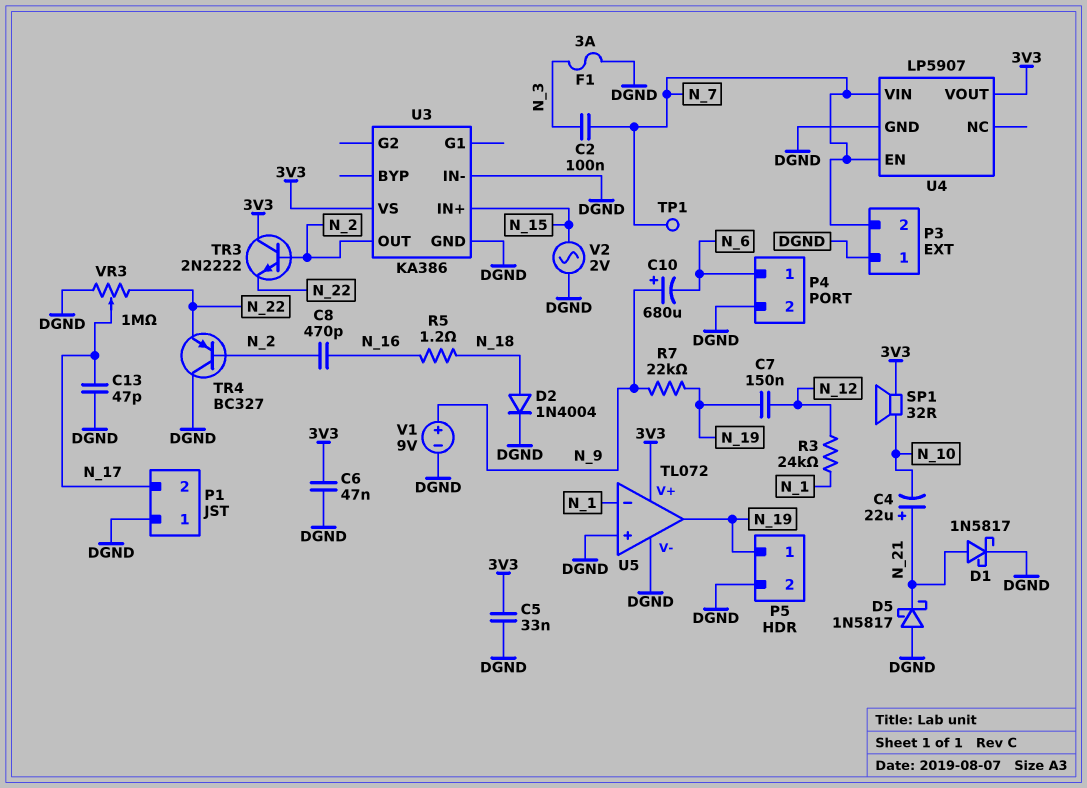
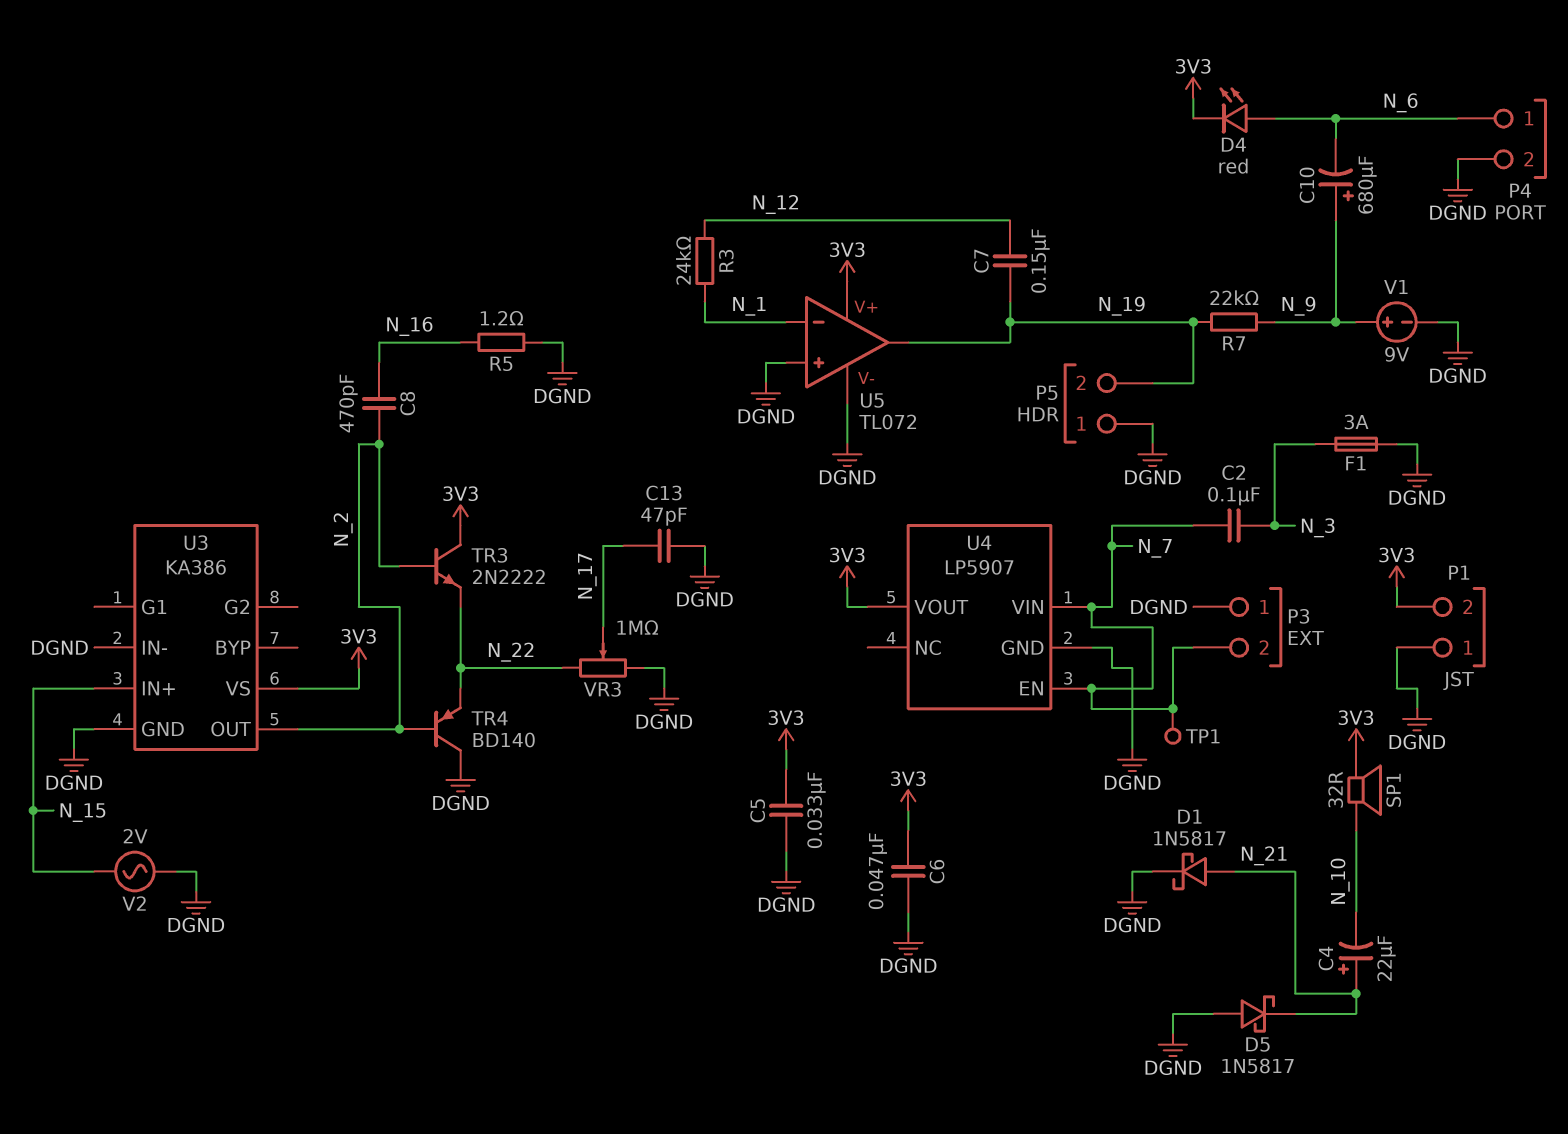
D2: diode 1N4004 (A N_18, K DGND) -> none
D4: none -> LED red (A N_6, K 3V3)
P1 pin 2: N_17 -> 3V3
P5 pin 1: N_19 -> DGND
P5 pin 2: DGND -> N_19
R5: 1.2 (N_16, N_18) -> 1.2 (DGND, N_16)
TR4: PNP BC327 (B N_2, C DGND, E N_22) -> PNP BD140 (B N_2, C DGND, E N_22)

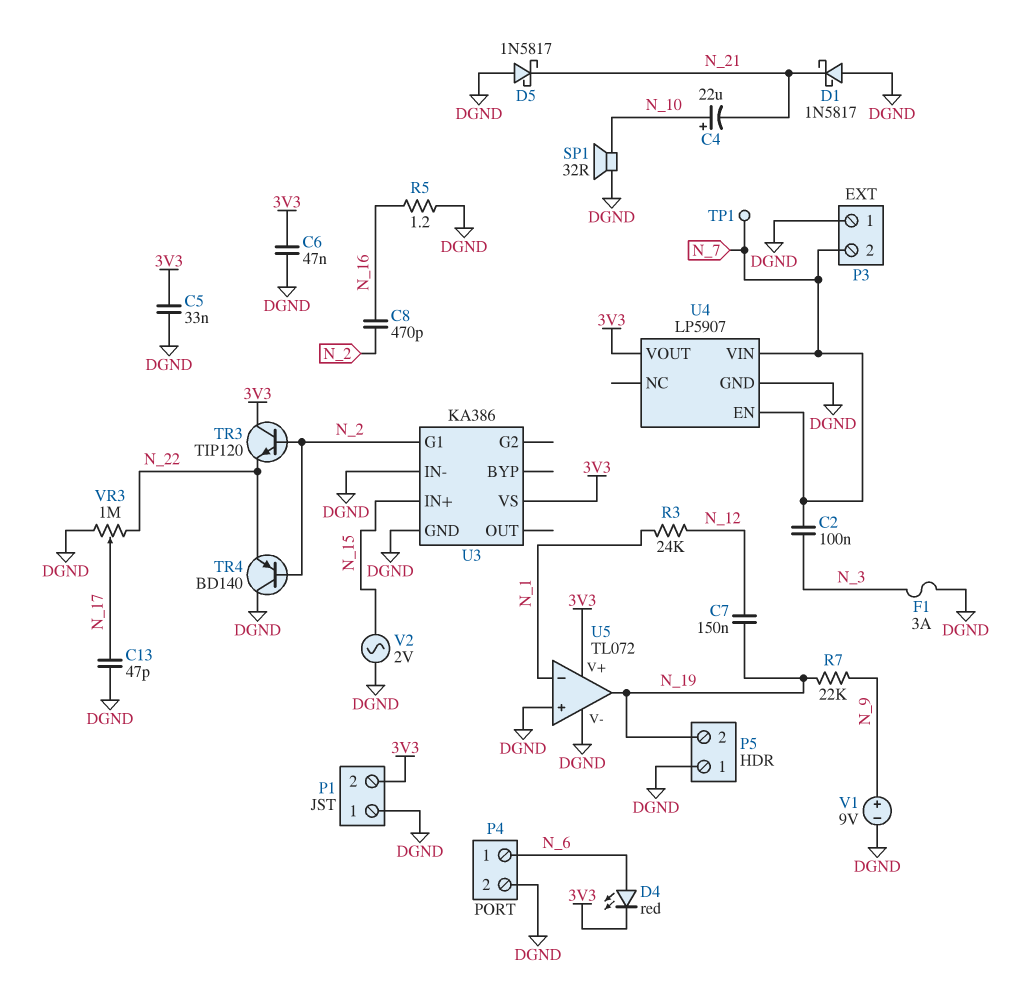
C4: 22uF (plus N_21, minus N_10) -> 22uF (plus N_10, minus N_21)
C10: 680uF (plus N_9, minus N_6) -> none
D1: schottky 1N5817 (A N_21, K DGND) -> schottky 1N5817 (A DGND, K N_21)
SP1: speaker 32R (3V3, N_10) -> speaker 32R (DGND, N_10)
TR3: NPN 2N2222 (B N_2, C 3V3, E N_22) -> NPN TIP120 (B N_2, C 3V3, E N_22)
U3 pin G1: none -> N_2
U3 pin OUT: N_2 -> none

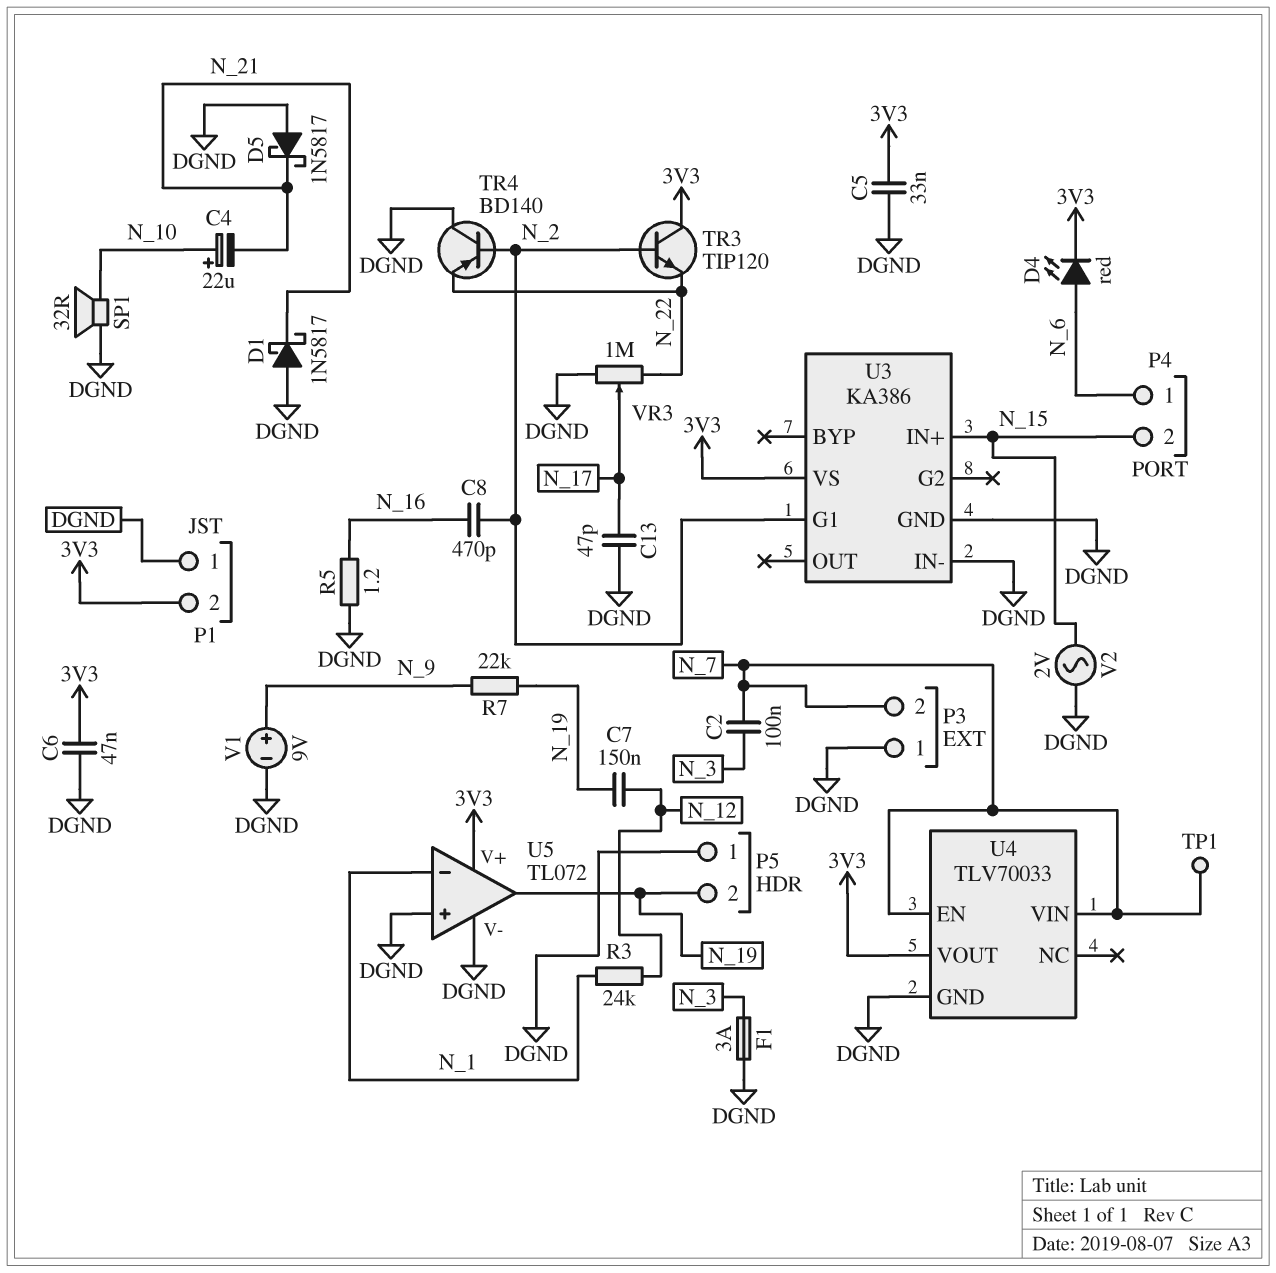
P4 pin 2: DGND -> N_15
U4: LP5907 -> TLV70033

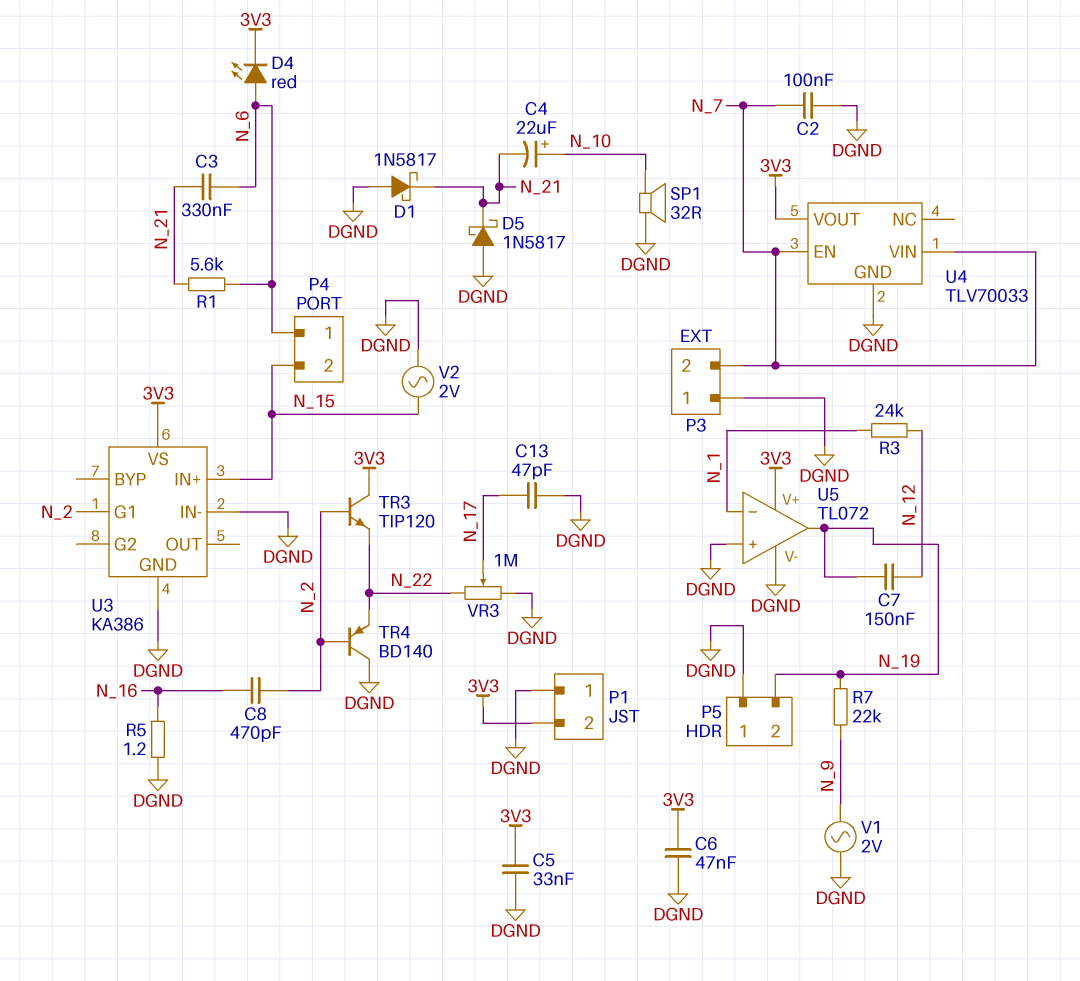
C2: 100nF (N_3, N_7) -> 100nF (DGND, N_7)
C3: none -> 330nF (N_6, N_21)
F1: 3A (DGND, N_3) -> none
R1: none -> 5.6k (N_6, N_21)
TP1: test point (N_7) -> none
V1: 9V (plus N_9, minus DGND) -> AC 2V (DGND, N_9)

